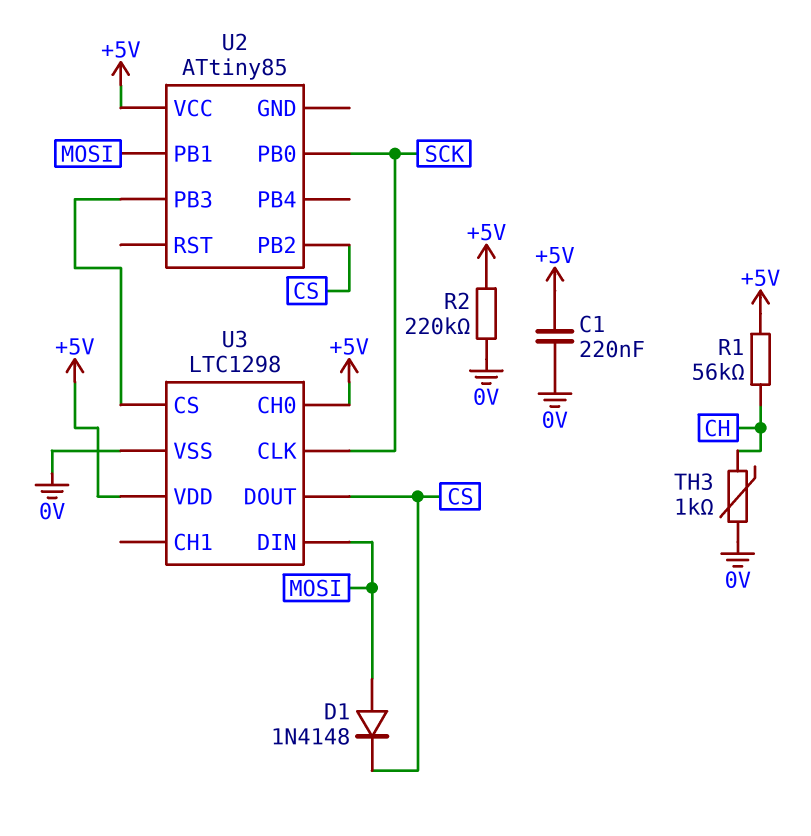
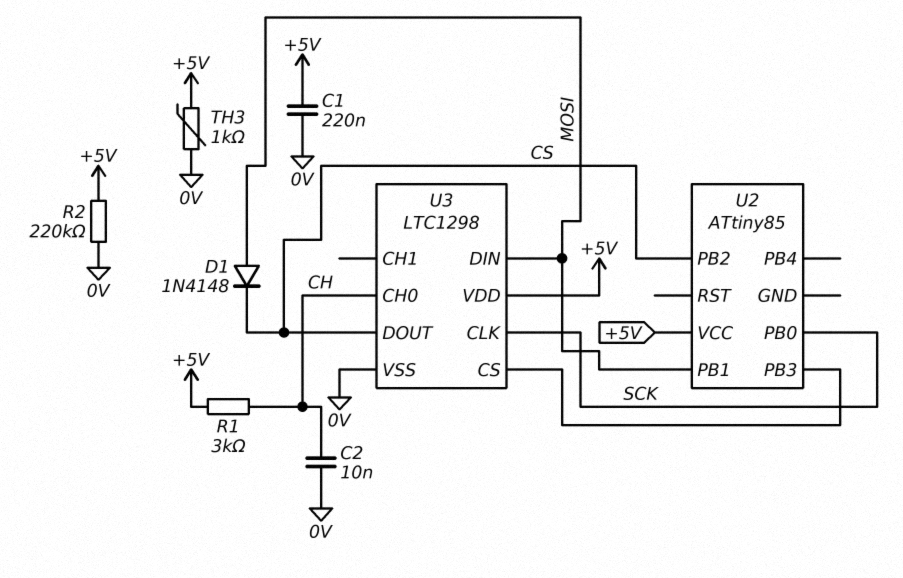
C2: none -> 10nF (0V, CH)
R1: 56k (+5V, CH) -> 3k (+5V, CH)
TH3: 1k (0V, CH) -> 1k (+5V, 0V)
U3 pin CH0: +5V -> CH

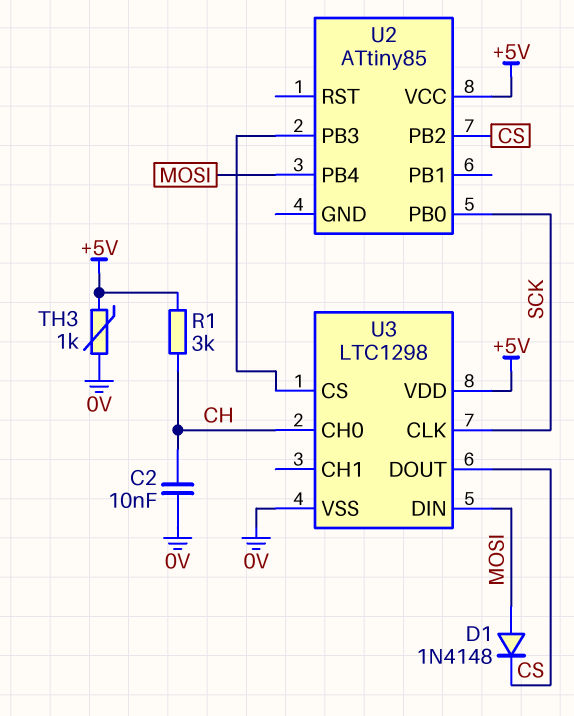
C1: 220nF (+5V, 0V) -> none
R2: 220k (+5V, 0V) -> none
U2 pin PB1: MOSI -> none
U2 pin PB4: none -> MOSI

